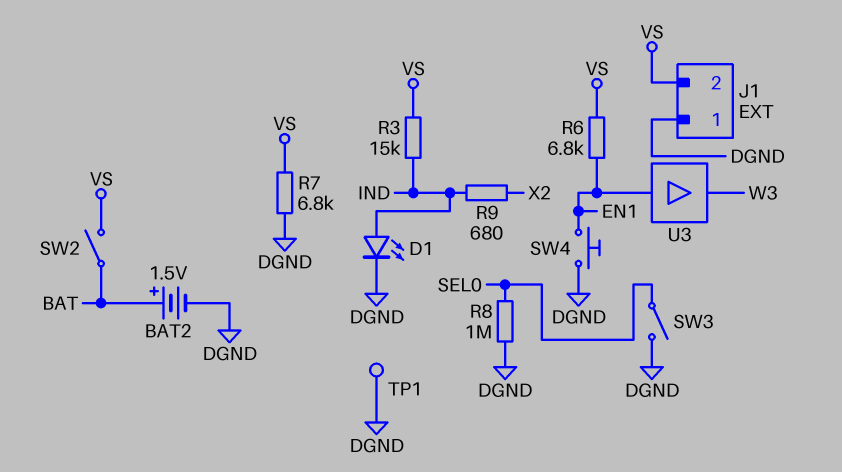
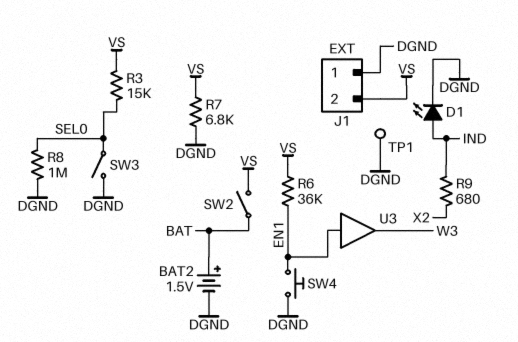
R3: 15k (IND, VS) -> 15k (SEL0, VS)
R6: 6.8k (EN1, VS) -> 36k (EN1, VS)

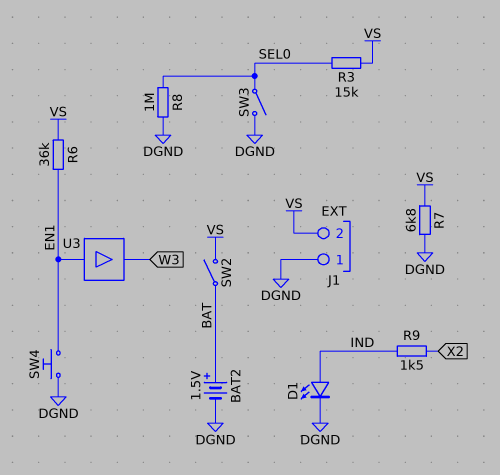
R9: 680 (IND, X2) -> 1.5k (IND, X2)
TP1: test point (DGND) -> none

